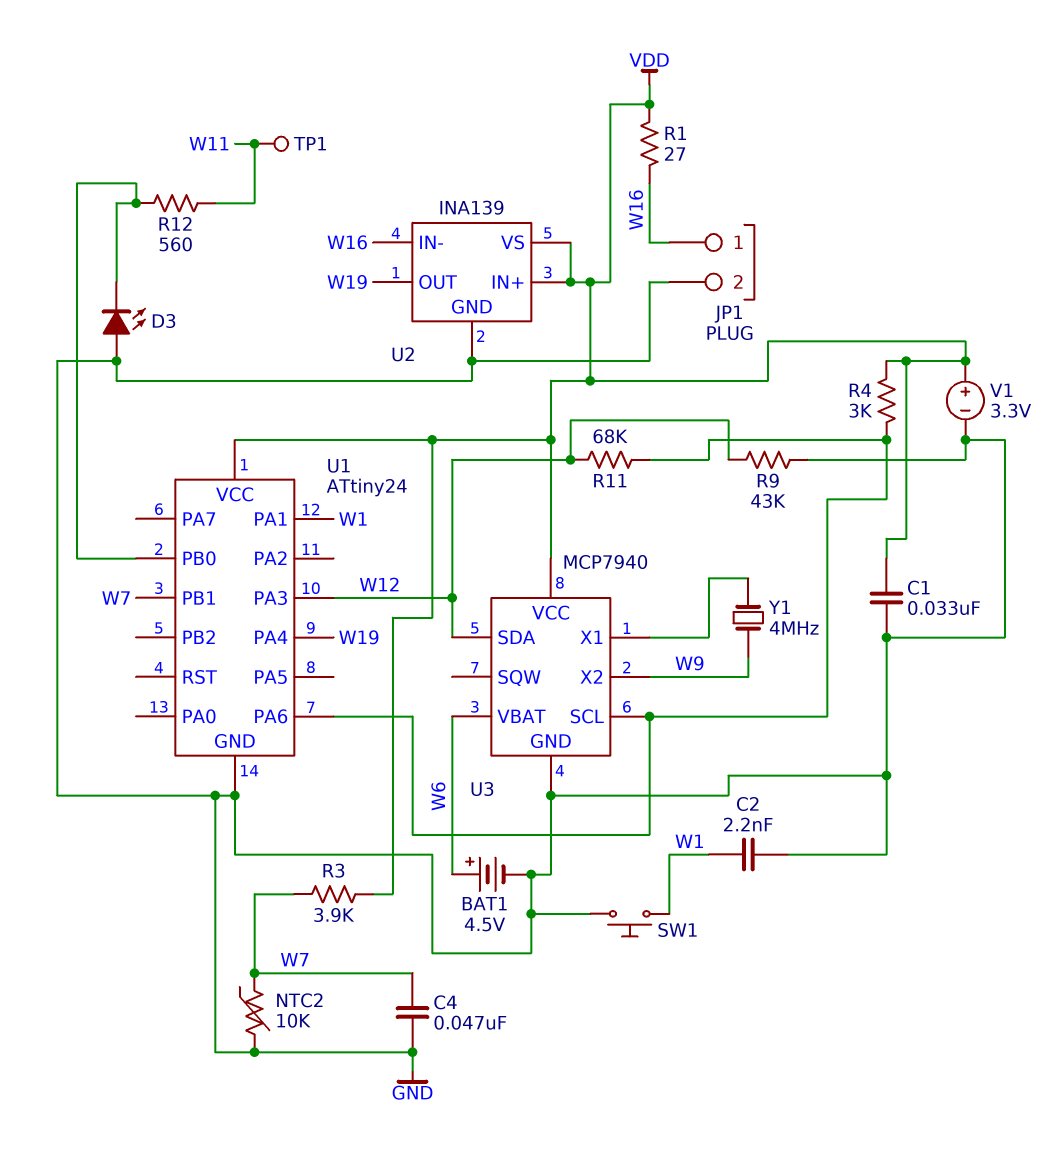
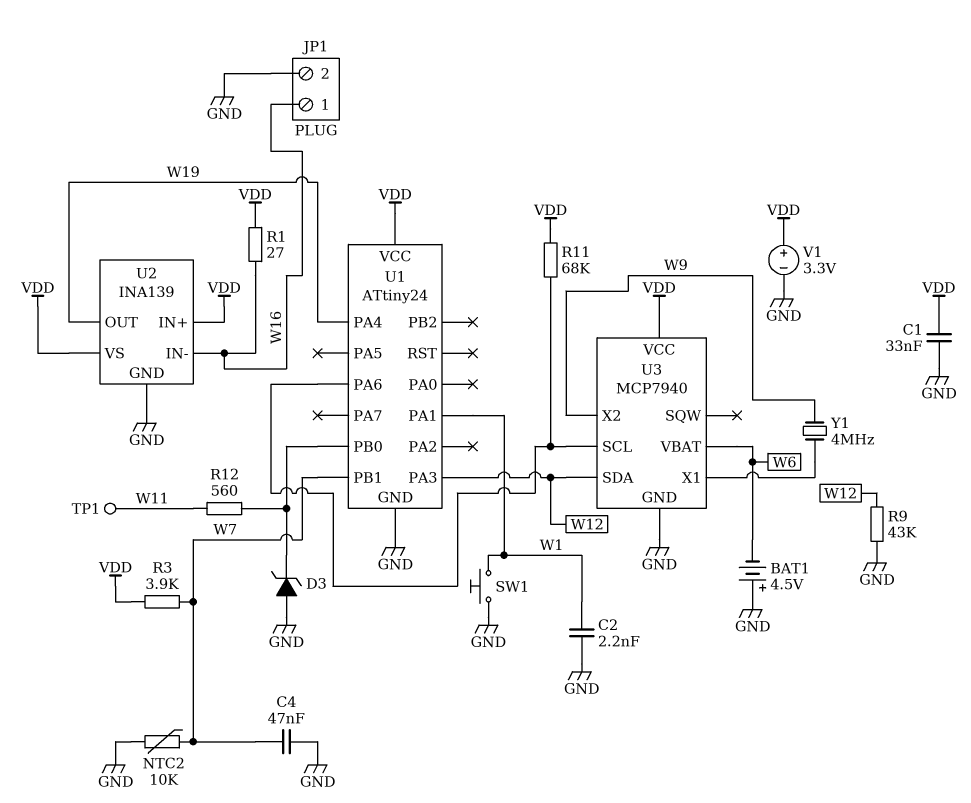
BAT1: 4.5V (plus W6, minus GND) -> 4.5V (plus GND, minus W6)
D3: LED (A GND, K U1/PB0) -> zener (A GND, K U1/PB0)
R4: 3k (U1/PA6, VDD) -> none
R11: 68k (U1/PA6, W12) -> 68k (U1/PA6, VDD)

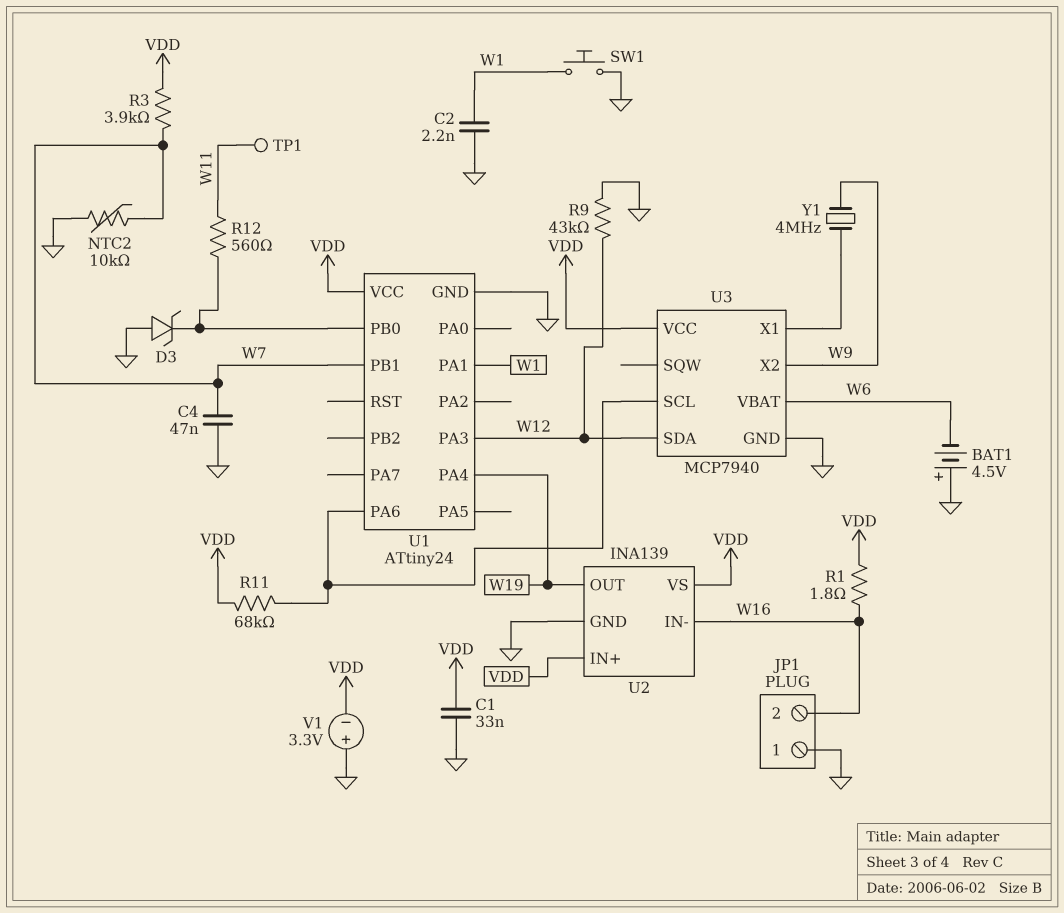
JP1 pin 1: W16 -> GND
JP1 pin 2: GND -> W16
R1: 27 (VDD, W16) -> 1.8 (VDD, W16)
V1: 3.3V (plus VDD, minus GND) -> 3.3V (plus GND, minus VDD)

